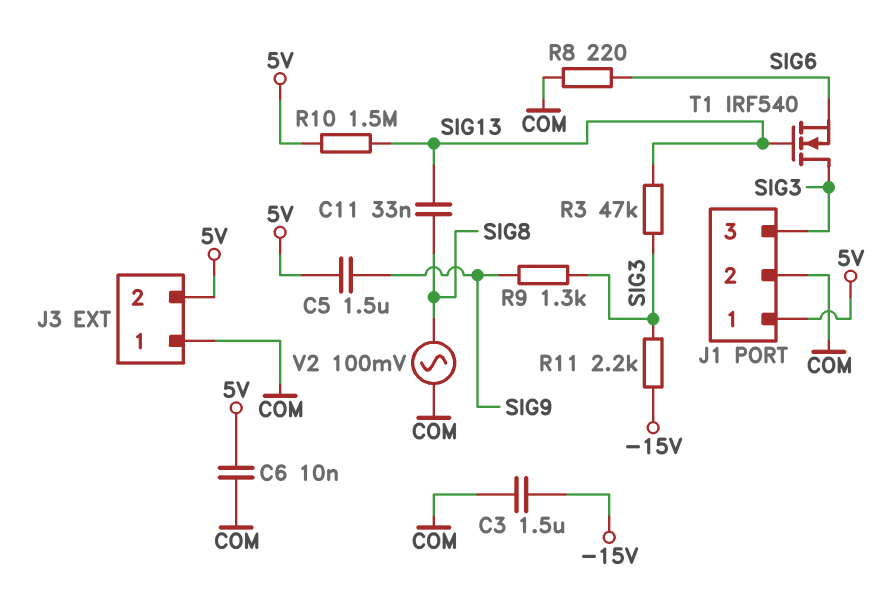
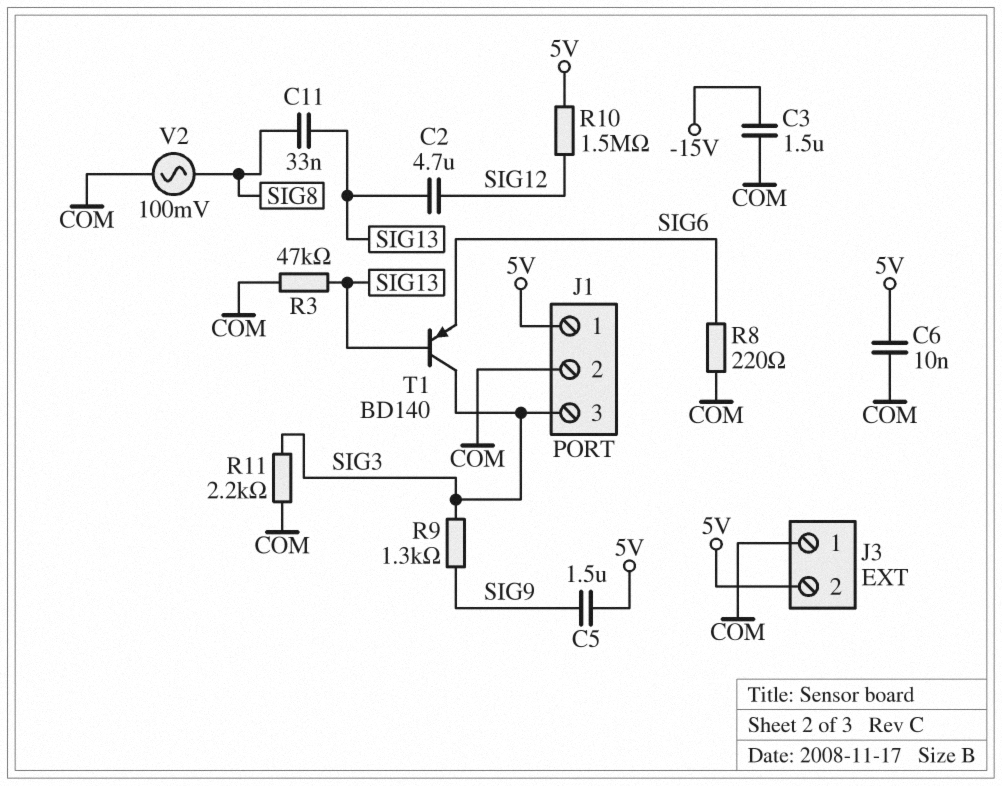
C2: none -> 4.7uF (SIG12, SIG13)
R3: 47k (SIG3, SIG13) -> 47k (COM, SIG13)
R10: 1.5M (5V, SIG13) -> 1.5M (5V, SIG12)
R11: 2.2k (-15V, SIG3) -> 2.2k (COM, SIG3)
T1: NMOS IRF540 (G SIG13, D SIG3, S SIG6) -> PNP BD140 (B SIG13, C SIG3, E SIG6)

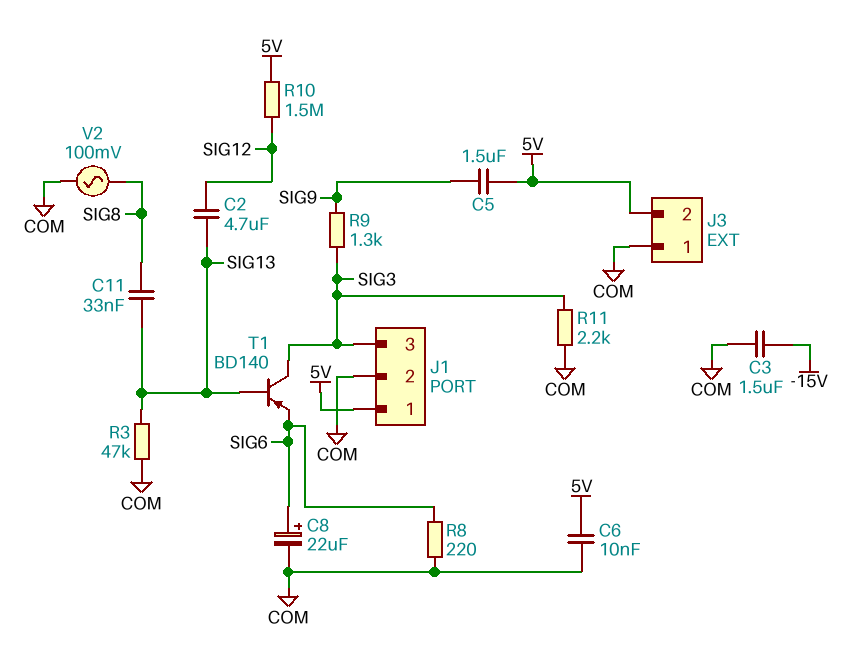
C8: none -> 22uF (plus SIG6, minus COM)

